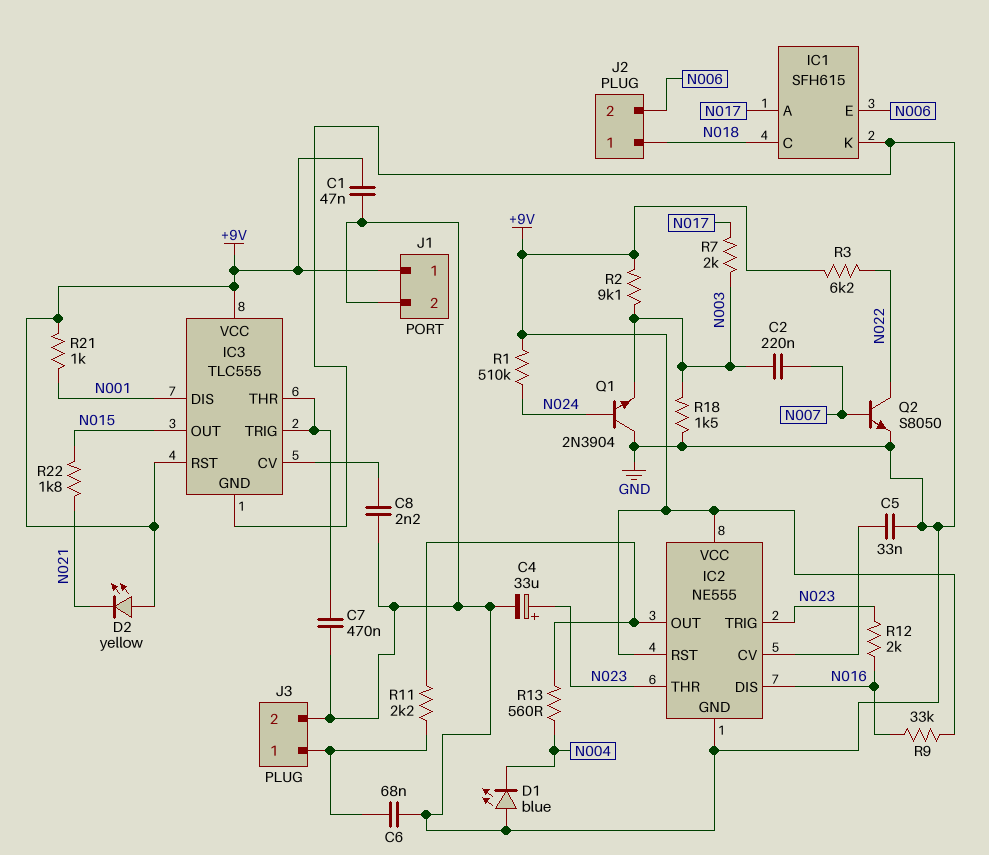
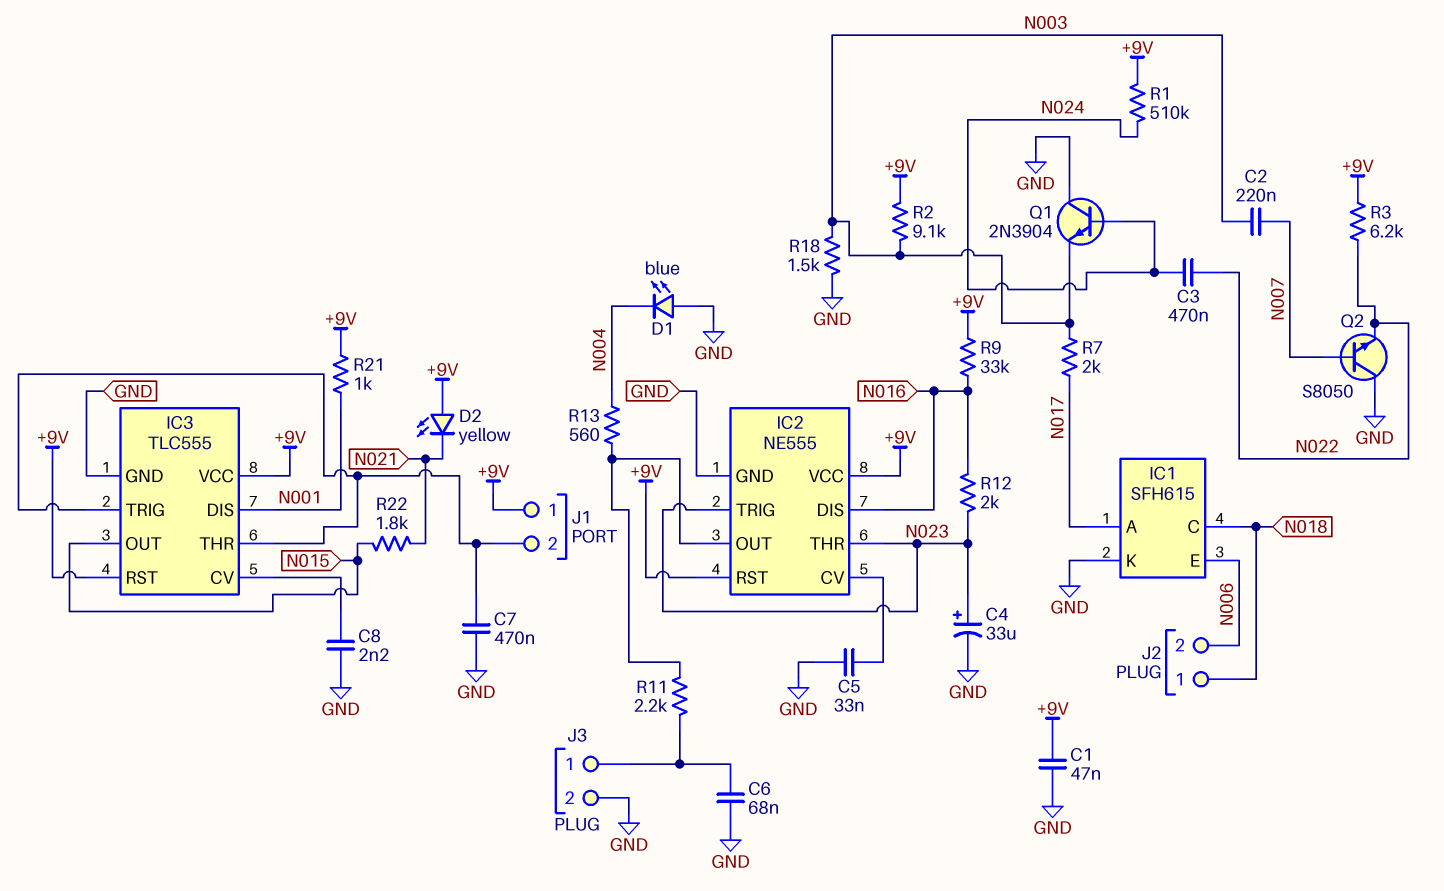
C3: none -> 470nF (N022, N024)
J1 pin 2: GND -> IC3/THR
Q2: NPN S8050 (B N007, C N022, E GND) -> NPN S8050 (B N007, C GND, E N022)

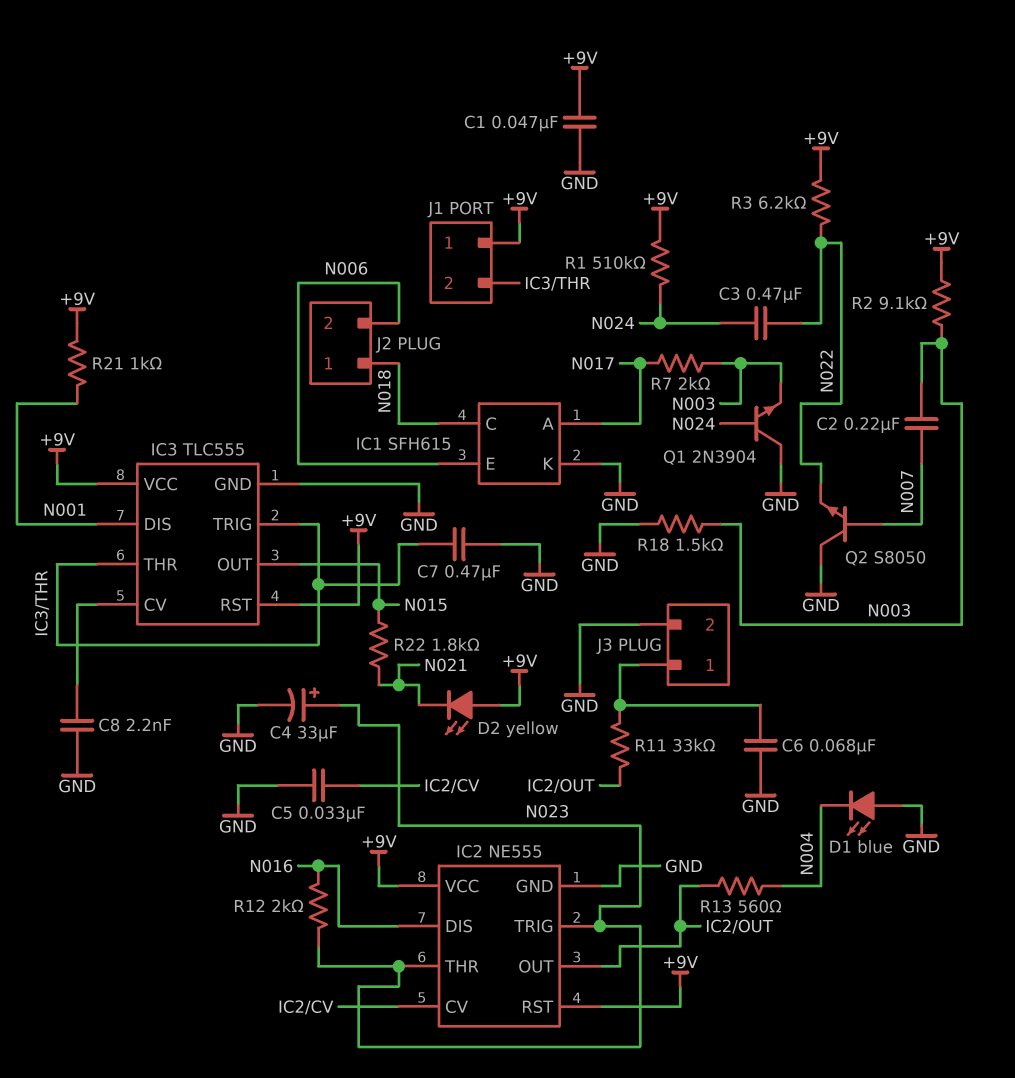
R9: 33k (+9V, N016) -> none
R11: 2.2k (IC2/OUT, J3/1) -> 33k (IC2/OUT, J3/1)

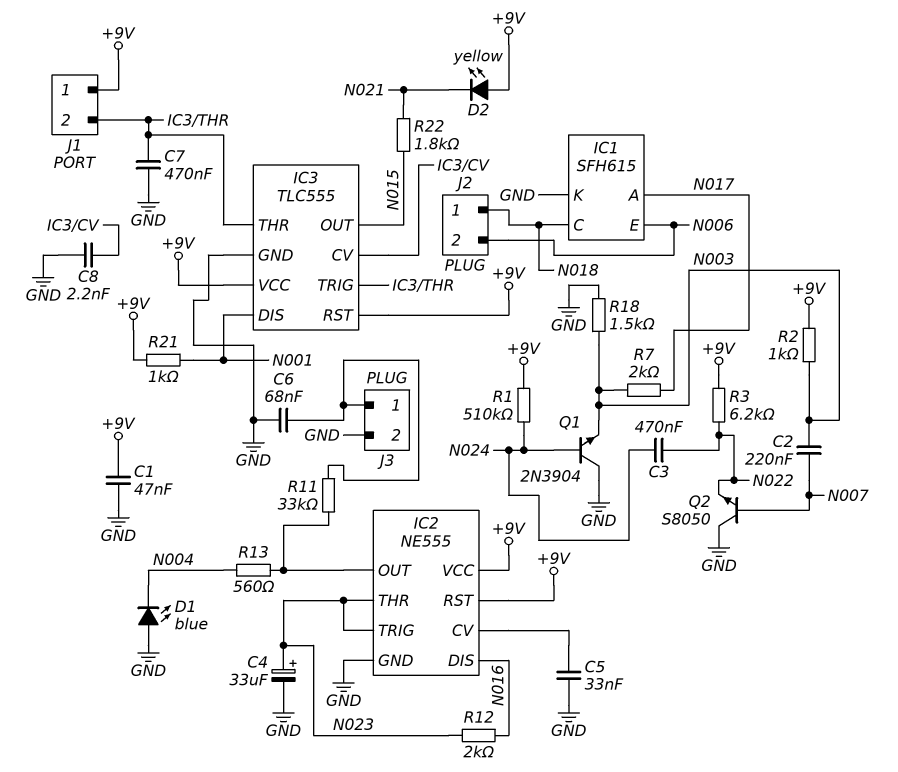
R2: 9.1k (+9V, N003) -> 1k (+9V, N003)

